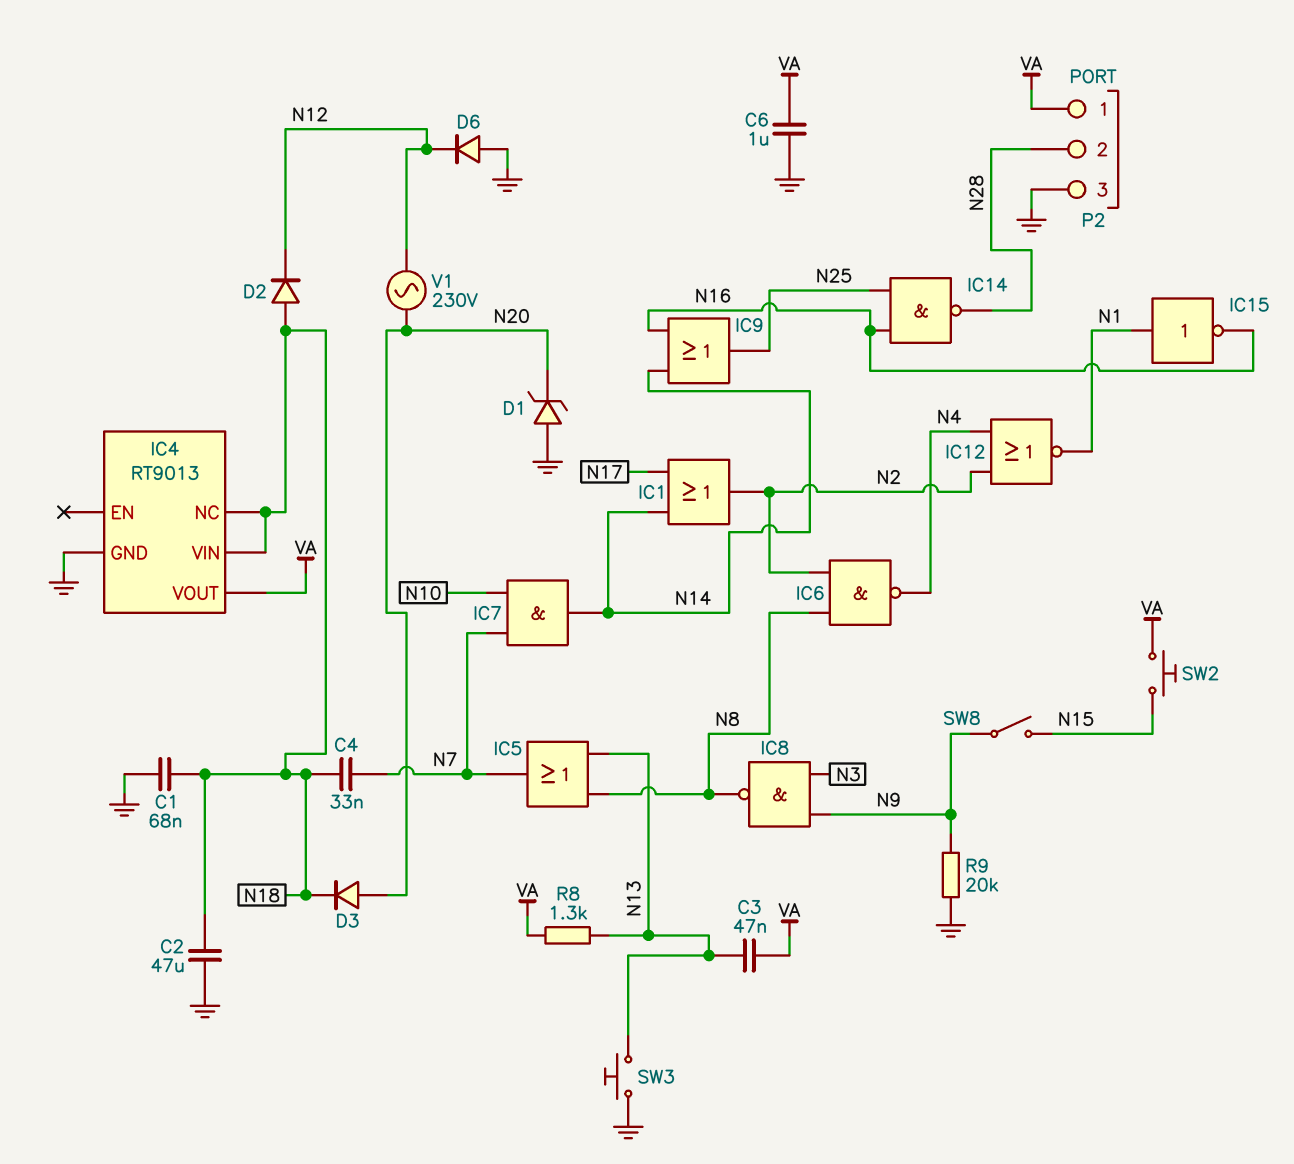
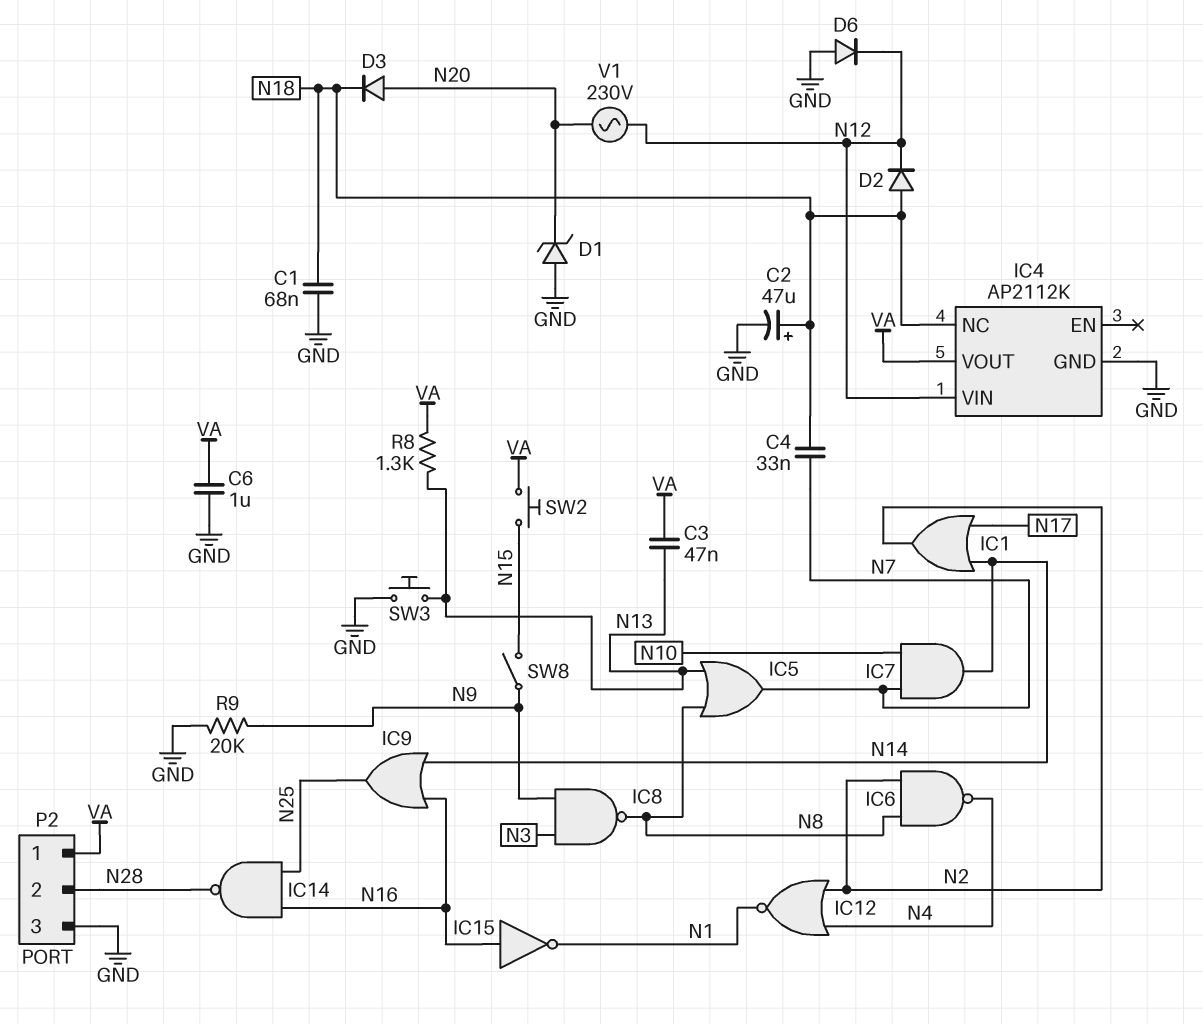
C2: 47uF (GND, N18) -> 47uF (plus N18, minus GND)
IC4: RT9013 -> AP2112K
IC4 pin VIN: N18 -> N12
IC15: NOT (in N1, out N16) -> NOT (in N16, out N1)

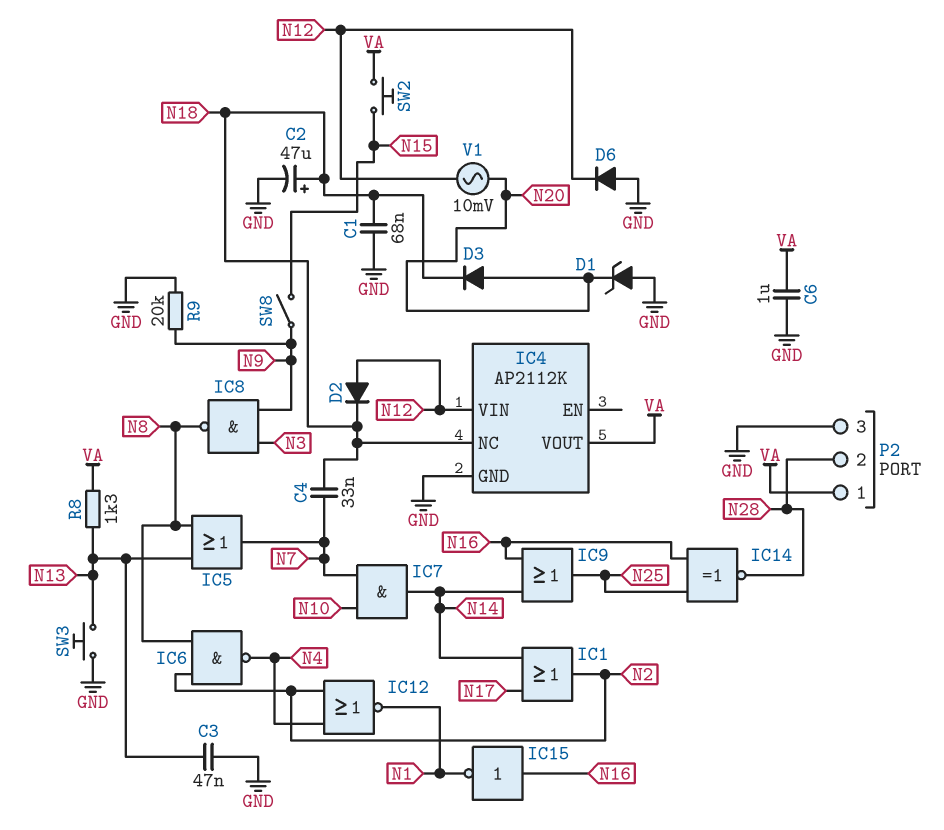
C3: 47nF (N13, VA) -> 47nF (GND, N13)
D2: diode (A N18, K N12) -> diode (A N12, K N18)
IC14: NAND (in N16, in N25, out N28) -> XNOR (in N16, in N25, out N28)
V1: AC 230V (N12, N20) -> AC 10mV (N12, N20)

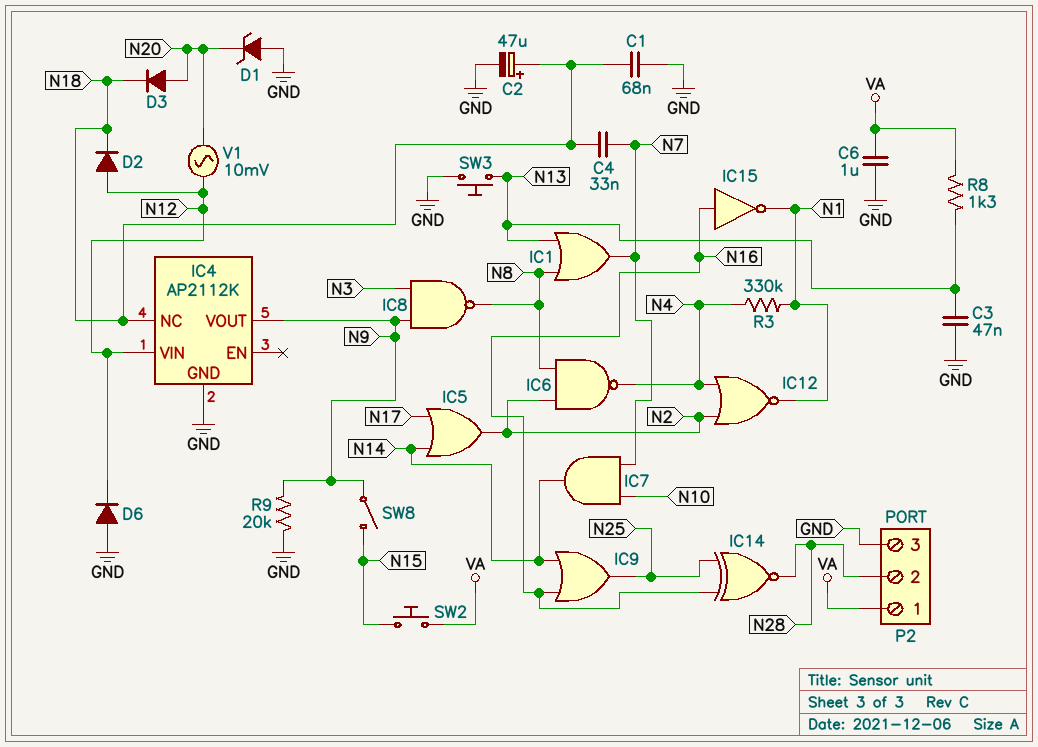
IC1: OR (in N14, in N17, out N2) -> OR (in N8, in N13, out N7)
IC4 pin VOUT: VA -> N9
IC5: OR (in N8, in N13, out N7) -> OR (in N14, in N17, out N2)
R3: none -> 330k (N1, N4)

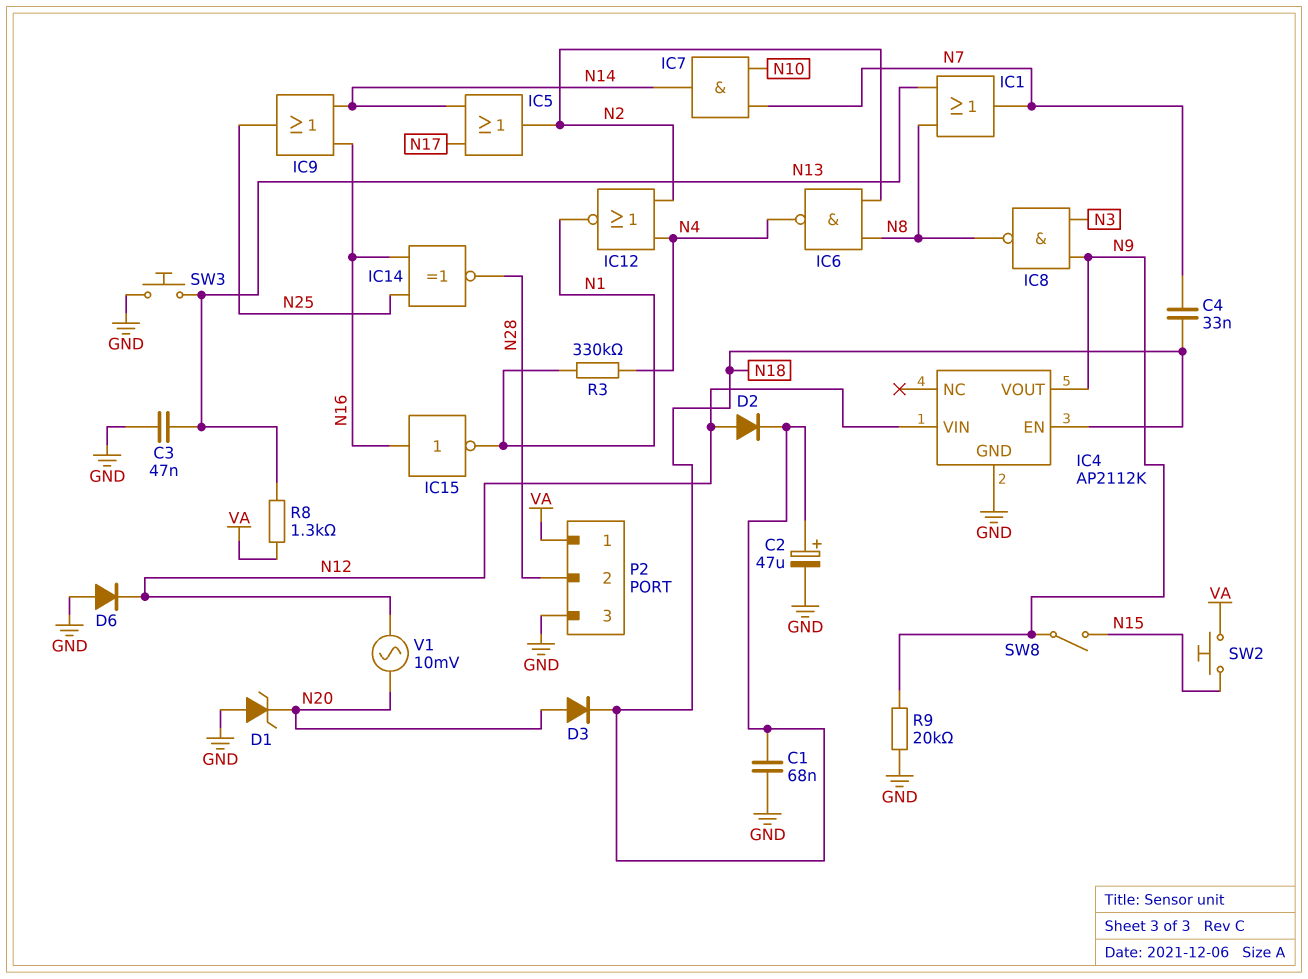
C6: 1uF (GND, VA) -> none
IC4 pin EN: none -> N18
IC4 pin NC: N18 -> none

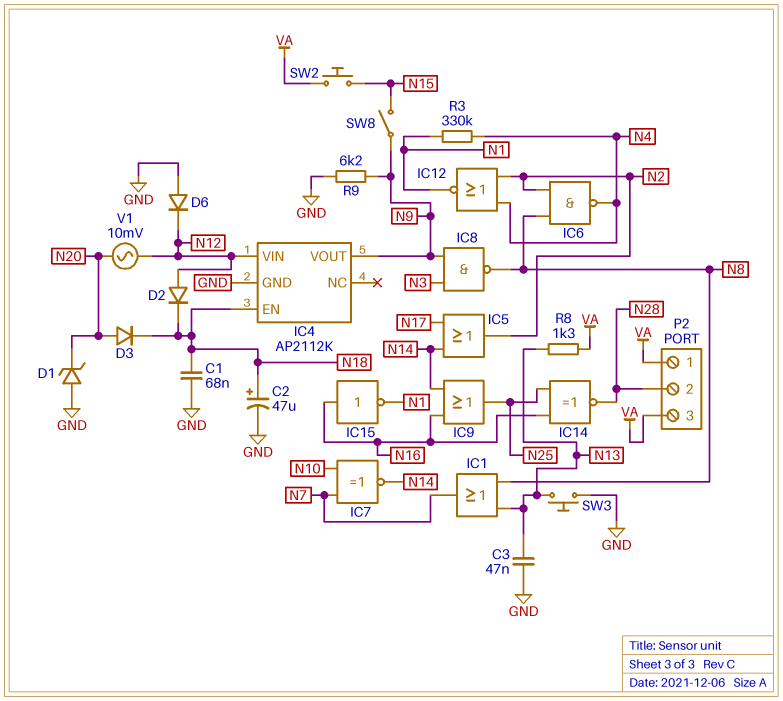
C4: 33nF (N7, N18) -> none
IC7: AND (in N7, in N10, out N14) -> XNOR (in N7, in N10, out N14)
P2 pin 3: GND -> VA
R9: 20k (GND, N9) -> 6.2k (GND, N9)

